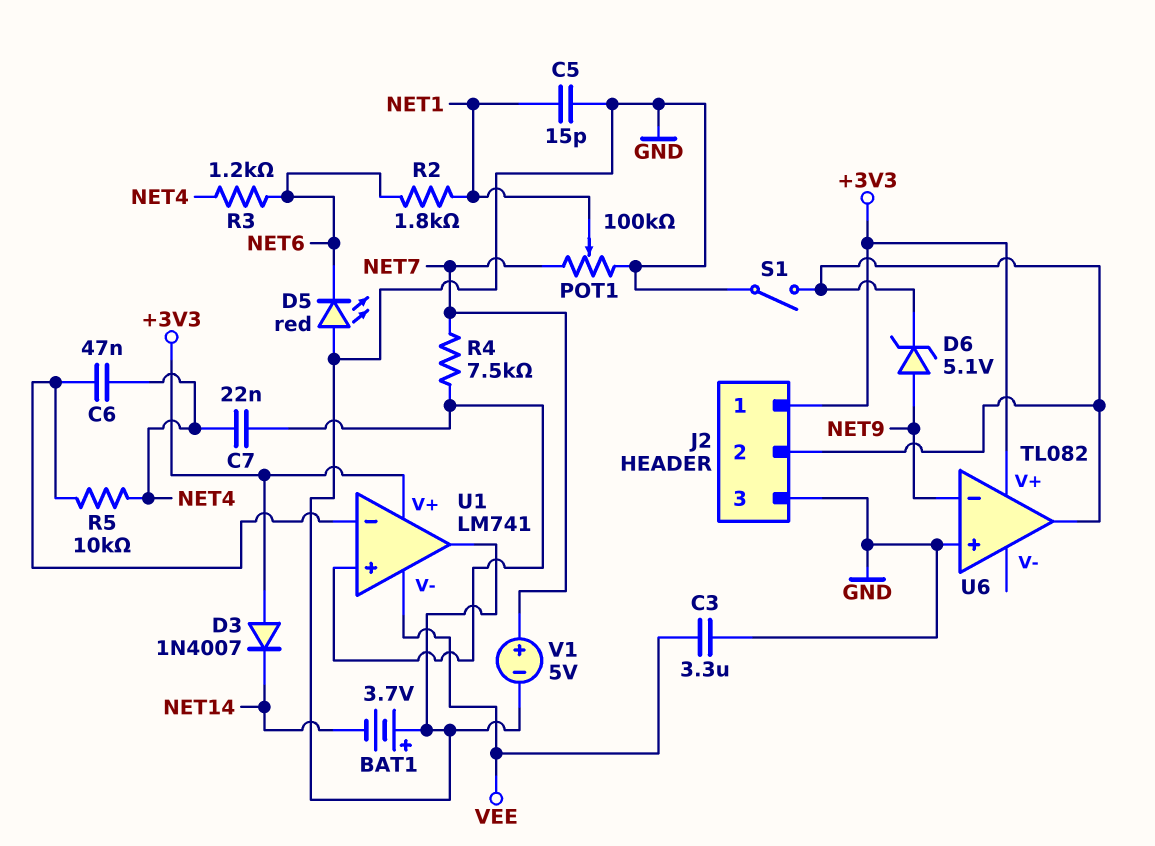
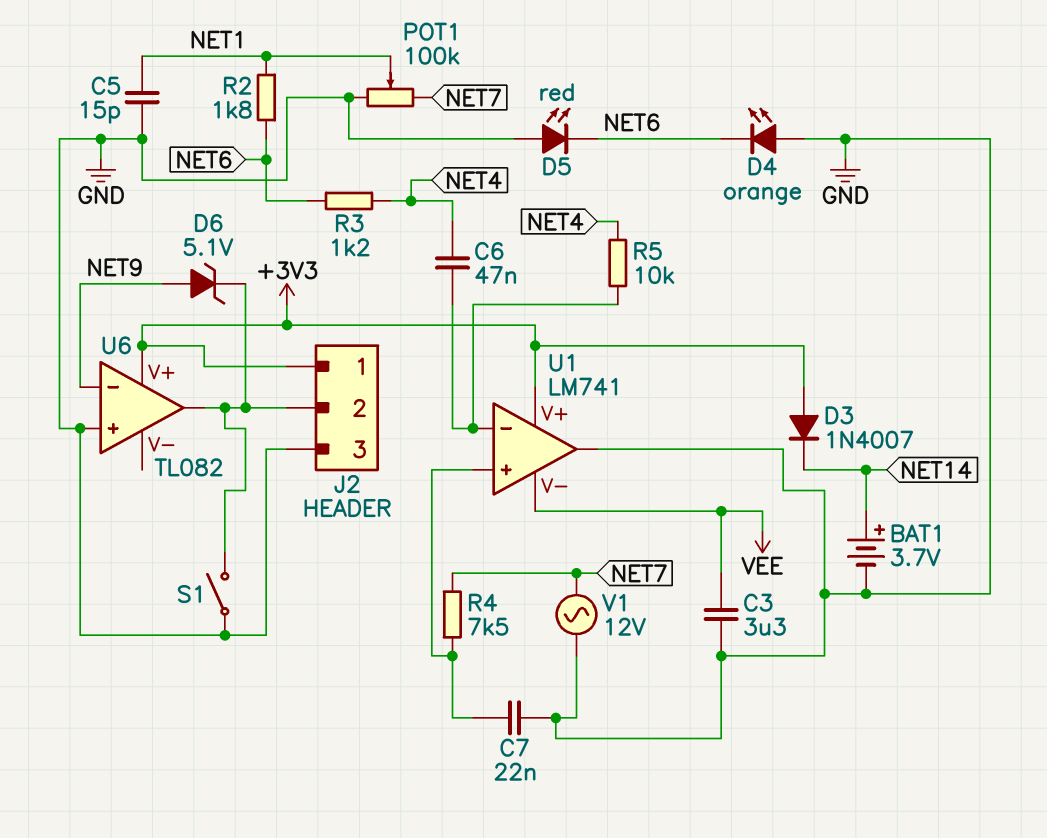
BAT1: 3.7V (plus GND, minus NET14) -> 3.7V (plus NET14, minus GND)
C7: 22nF (NET4, U1/in+) -> 22nF (GND, U1/in+)
D4: none -> LED orange (A GND, K NET6)
V1: 5V (plus NET7, minus GND) -> AC 12V (GND, NET7)

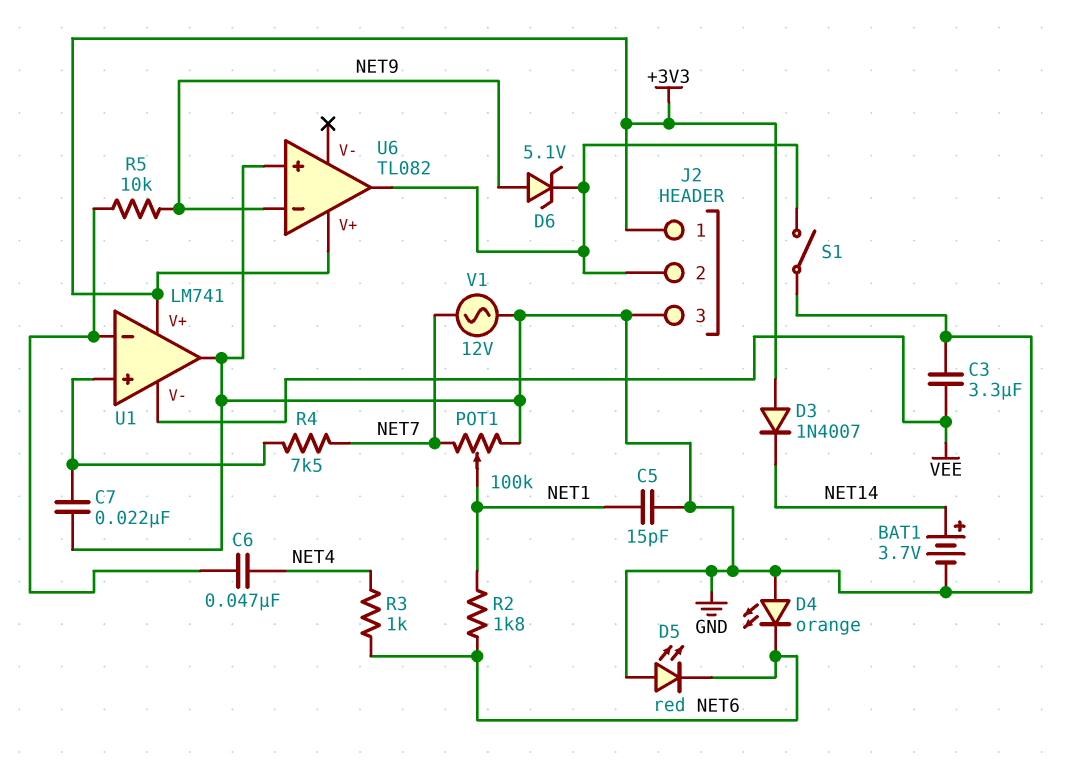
R3: 1.2k (NET4, NET6) -> 1k (NET4, NET6)
R5: 10k (NET4, U1/in-) -> 10k (NET9, U1/in-)

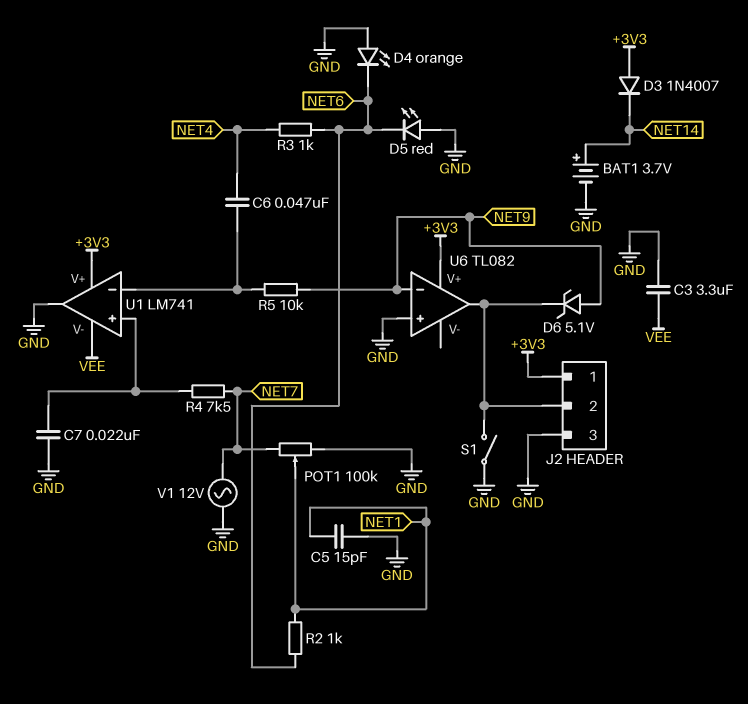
R2: 1.8k (NET1, NET6) -> 1k (NET1, NET6)

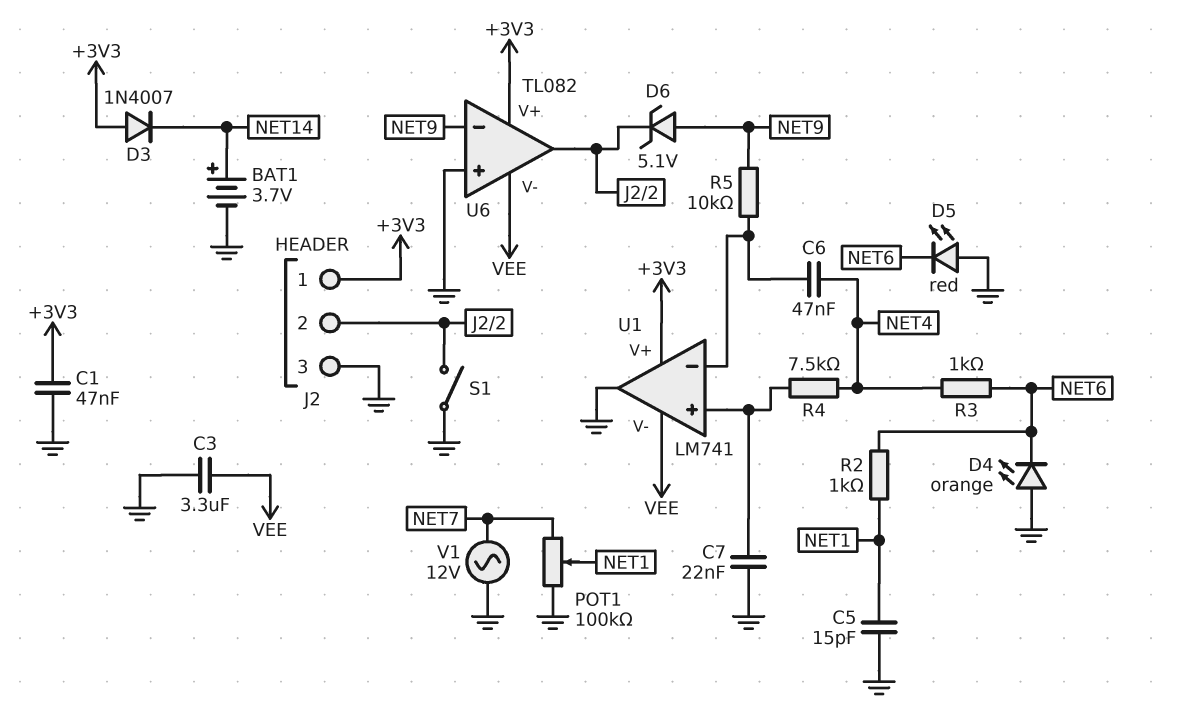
C1: none -> 47nF (+3V3, GND)
R4: 7.5k (NET7, U1/in+) -> 7.5k (NET4, U1/in+)
U6 pin V-: none -> VEE

